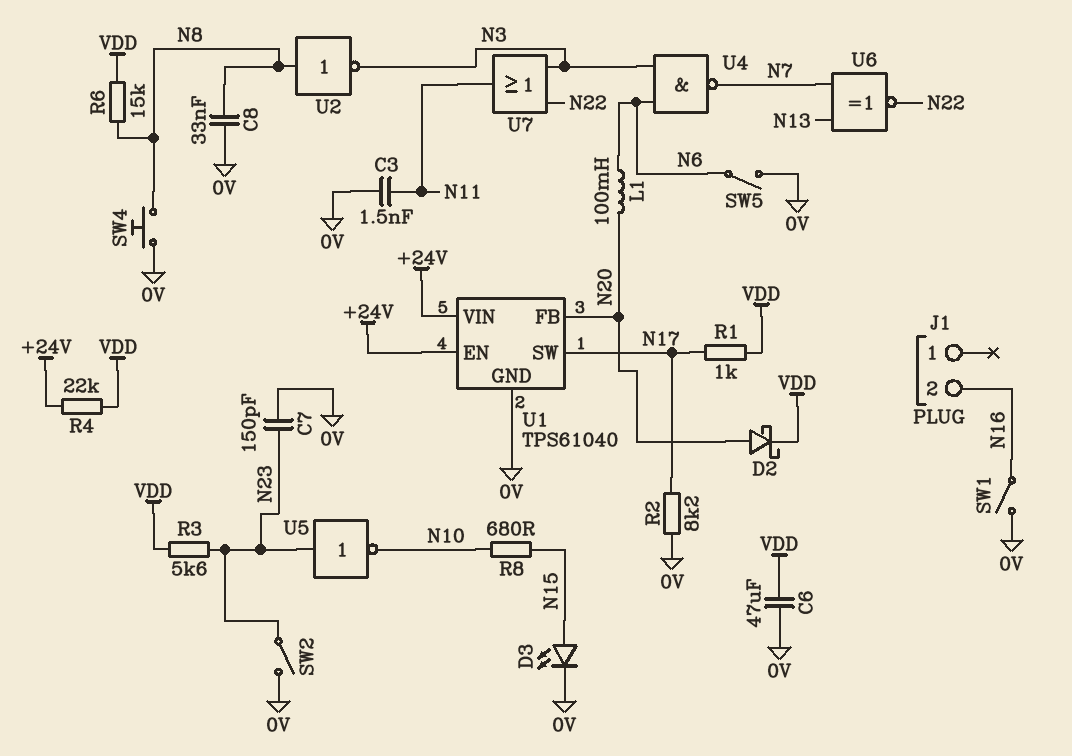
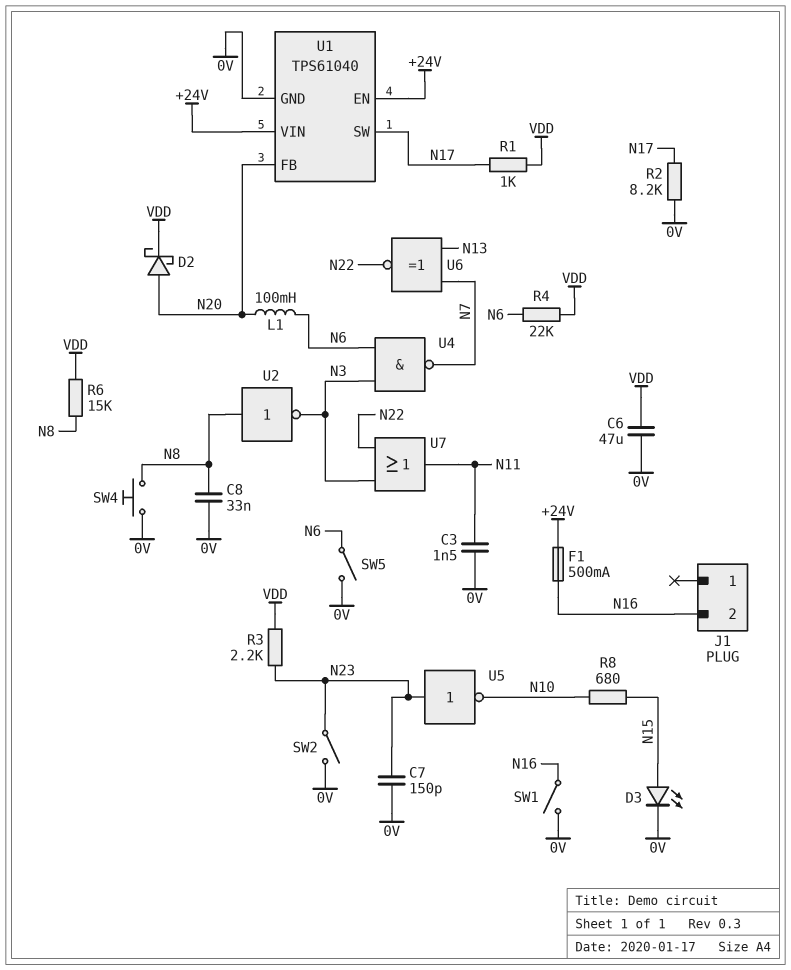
F1: none -> 500mA (+24V, N16)
R3: 5.6k (N23, VDD) -> 2.2k (N23, VDD)
R4: 22k (+24V, VDD) -> 22k (N6, VDD)

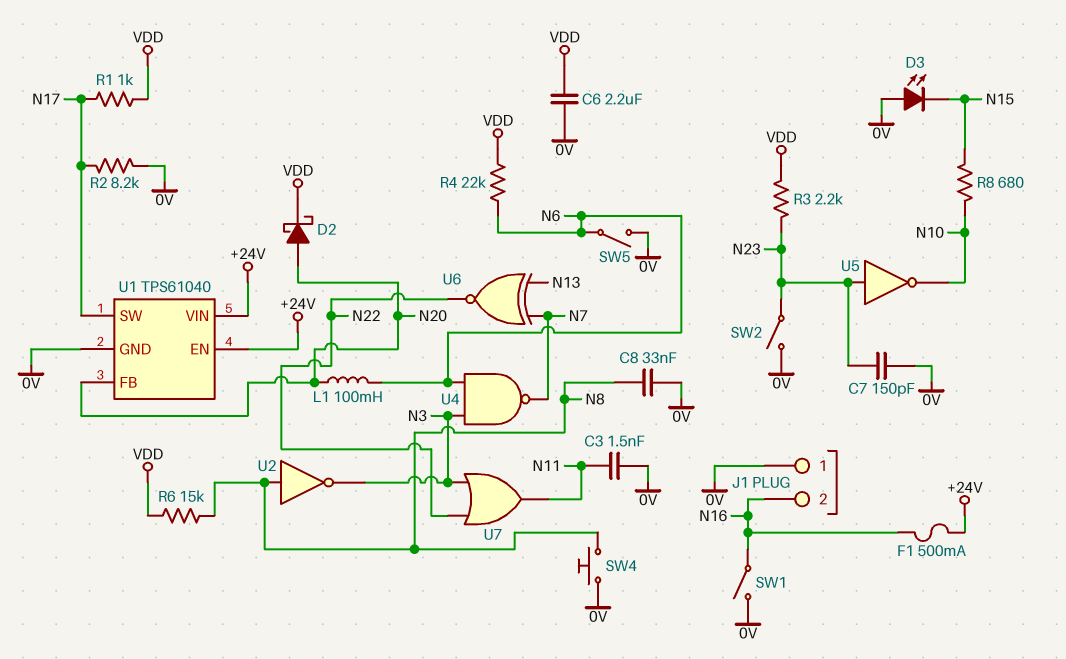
C6: 47uF (0V, VDD) -> 2.2uF (0V, VDD)
D3: LED (A N15, K 0V) -> LED (A 0V, K N15)
J1 pin 1: none -> 0V

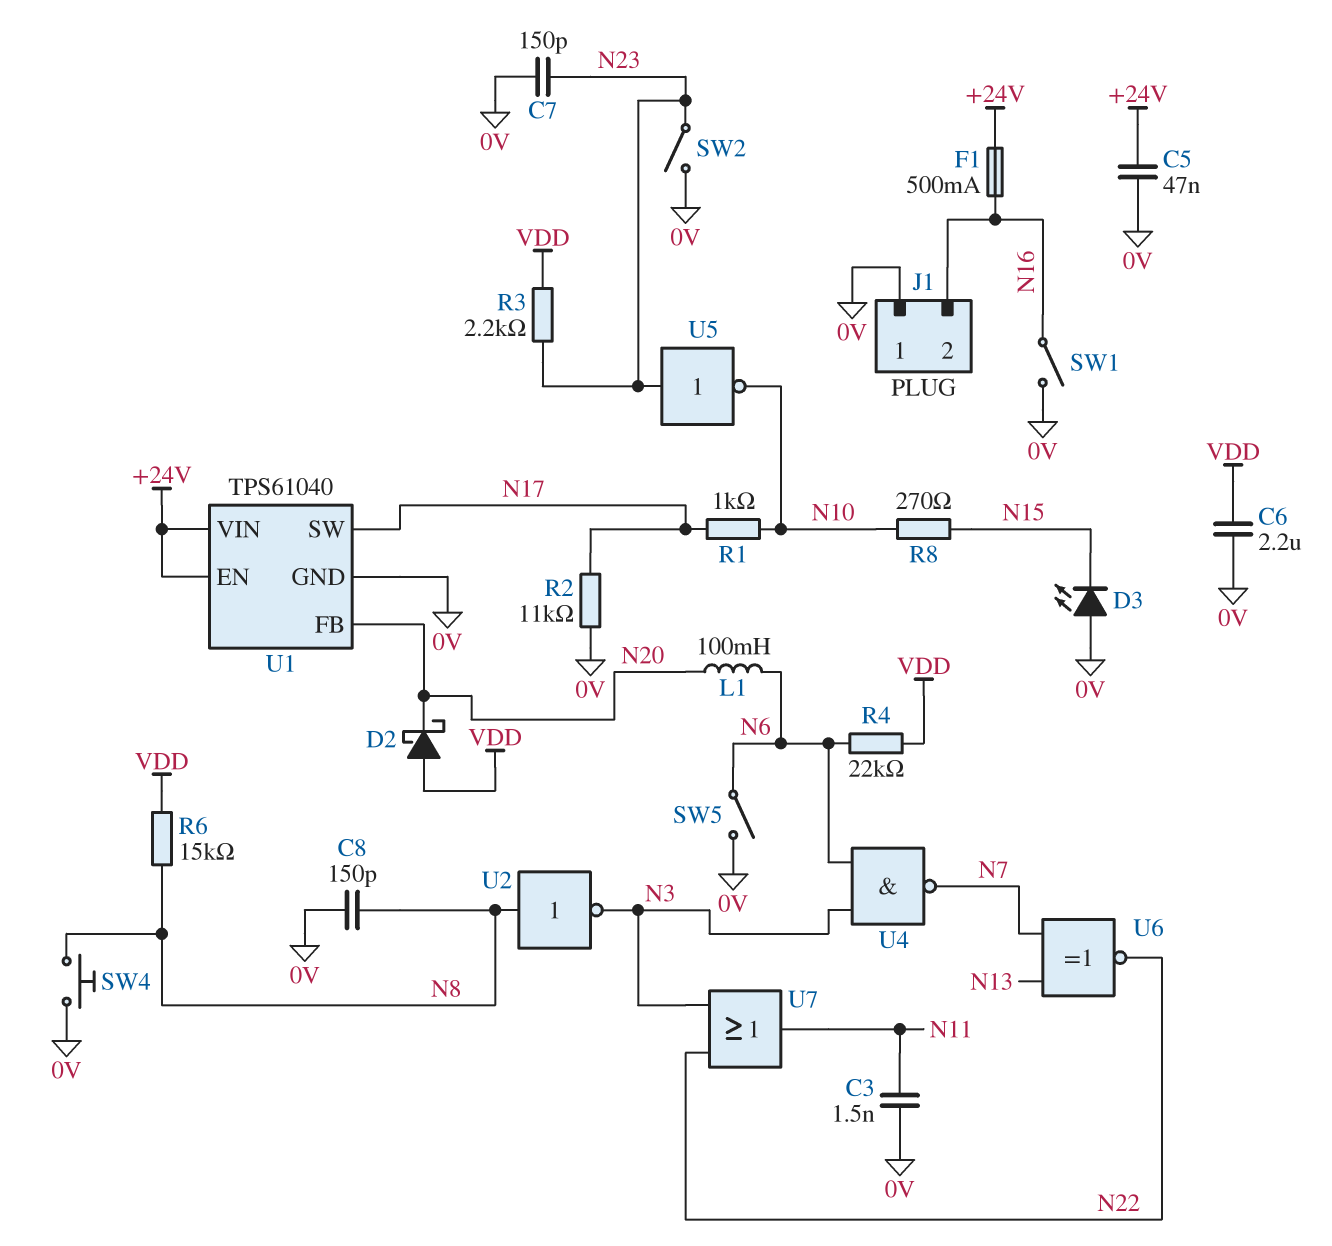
C5: none -> 47nF (+24V, 0V)
C8: 33nF (0V, N8) -> 150pF (0V, N8)
D2: schottky (A N20, K VDD) -> schottky (A VDD, K N20)
R1: 1k (N17, VDD) -> 1k (N10, N17)
R2: 8.2k (0V, N17) -> 11k (0V, N17)
R8: 680 (N10, N15) -> 270 (N10, N15)

